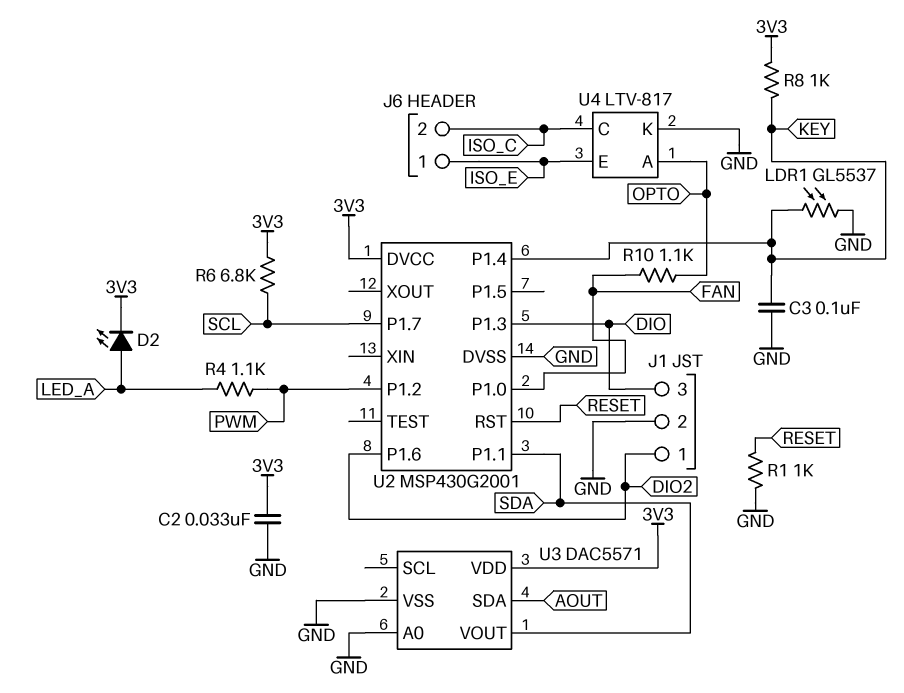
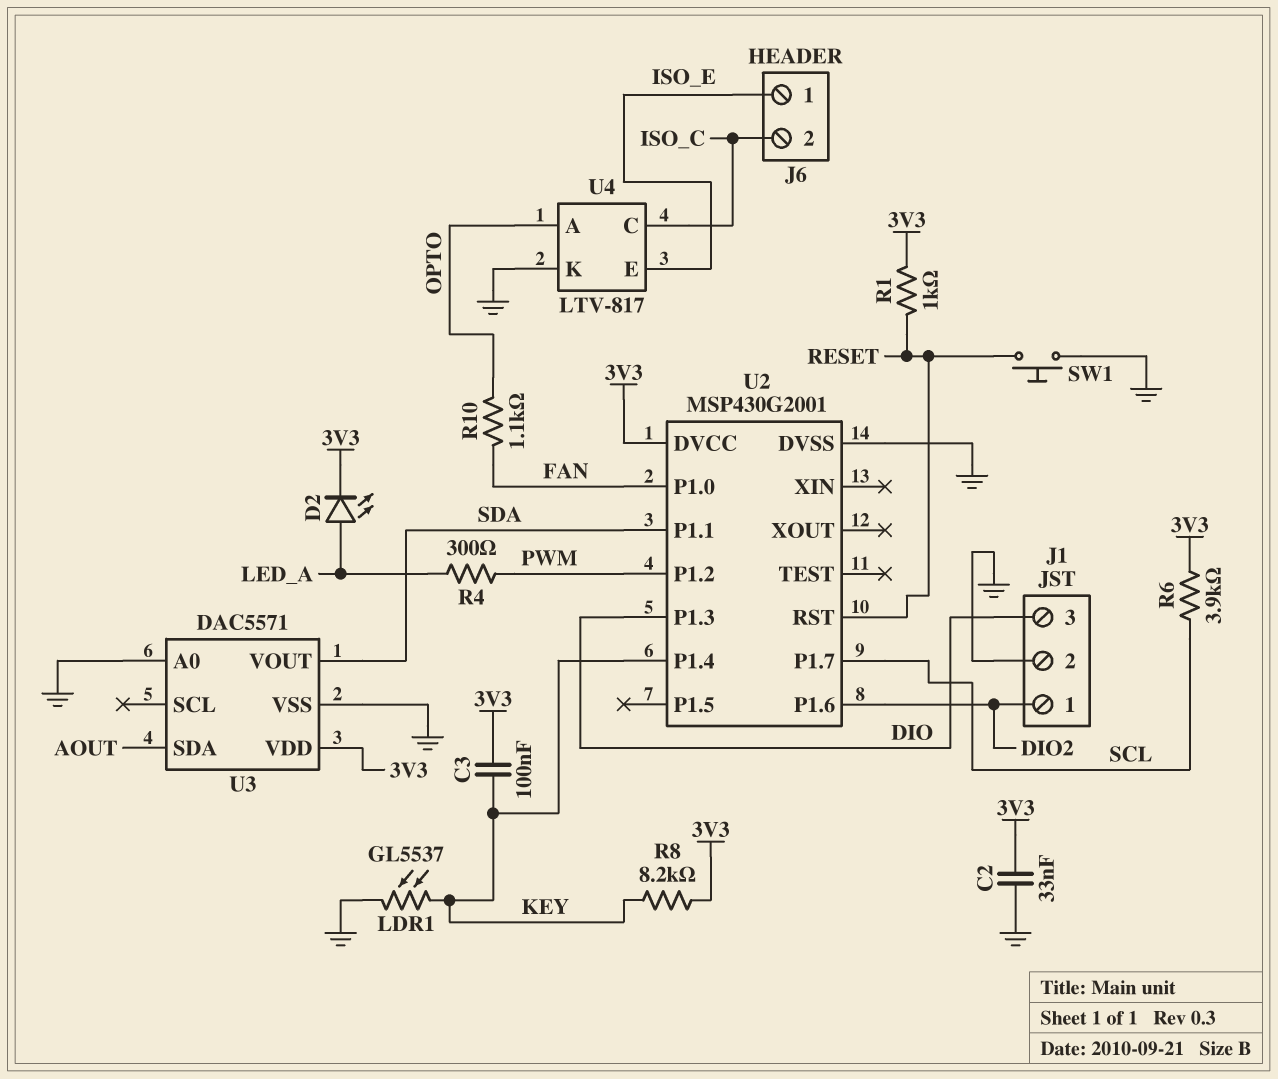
C3: 100nF (GND, KEY) -> 100nF (3V3, KEY)
R1: 1k (GND, RESET) -> 1k (3V3, RESET)
R4: 1.1k (LED_A, PWM) -> 300 (LED_A, PWM)
R6: 6.8k (3V3, SCL) -> 3.9k (3V3, SCL)
R8: 1k (3V3, KEY) -> 8.2k (3V3, KEY)
SW1: none -> button (GND, RESET)

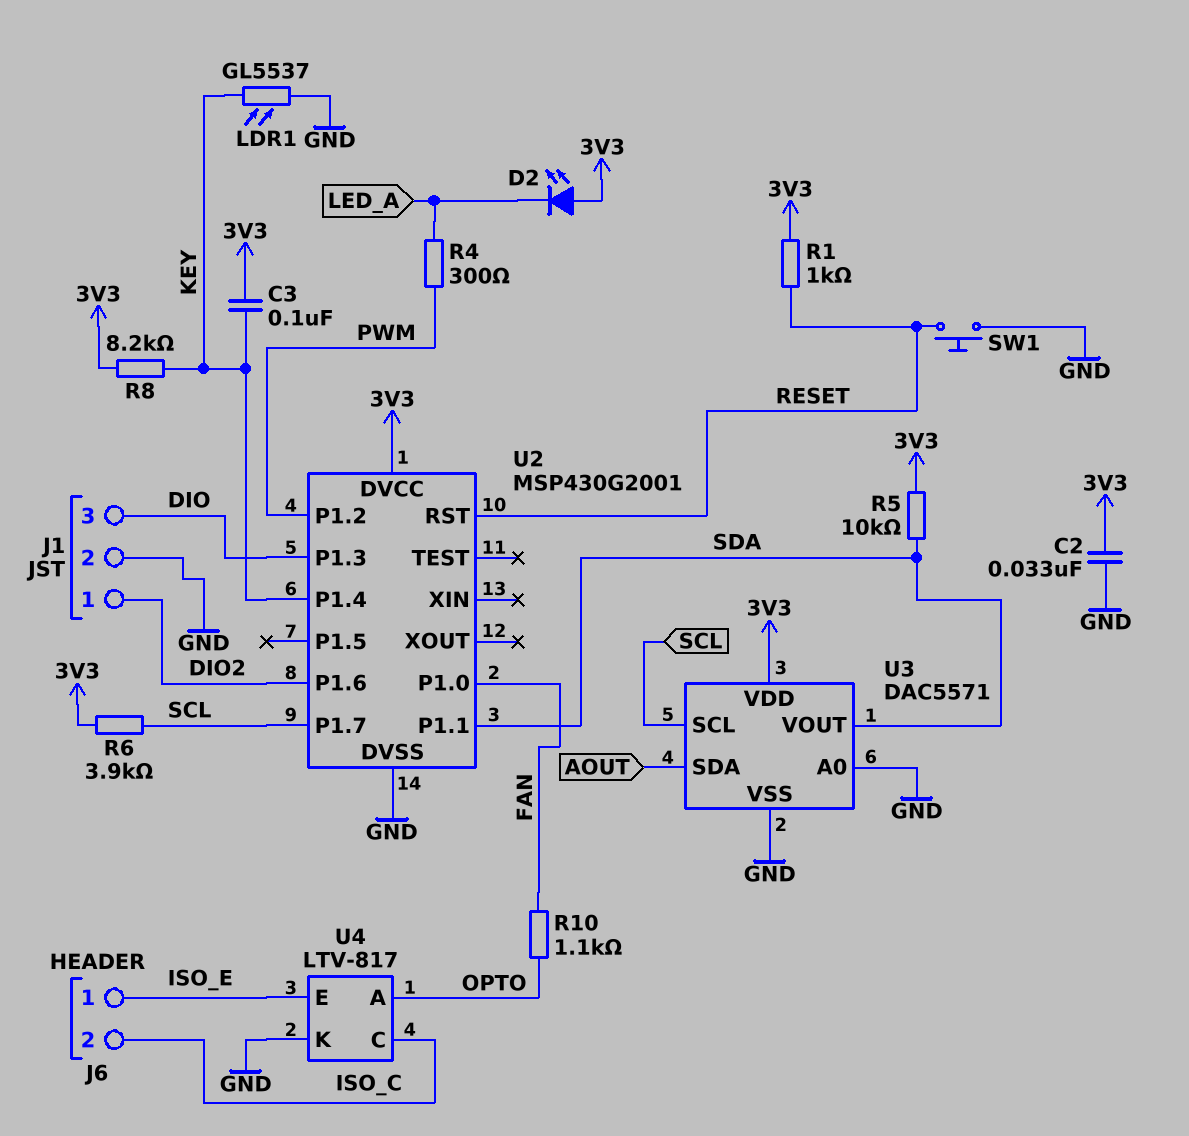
D2: LED (A LED_A, K 3V3) -> LED (A 3V3, K LED_A)
R5: none -> 10k (3V3, SDA)
U3 pin SCL: none -> SCL

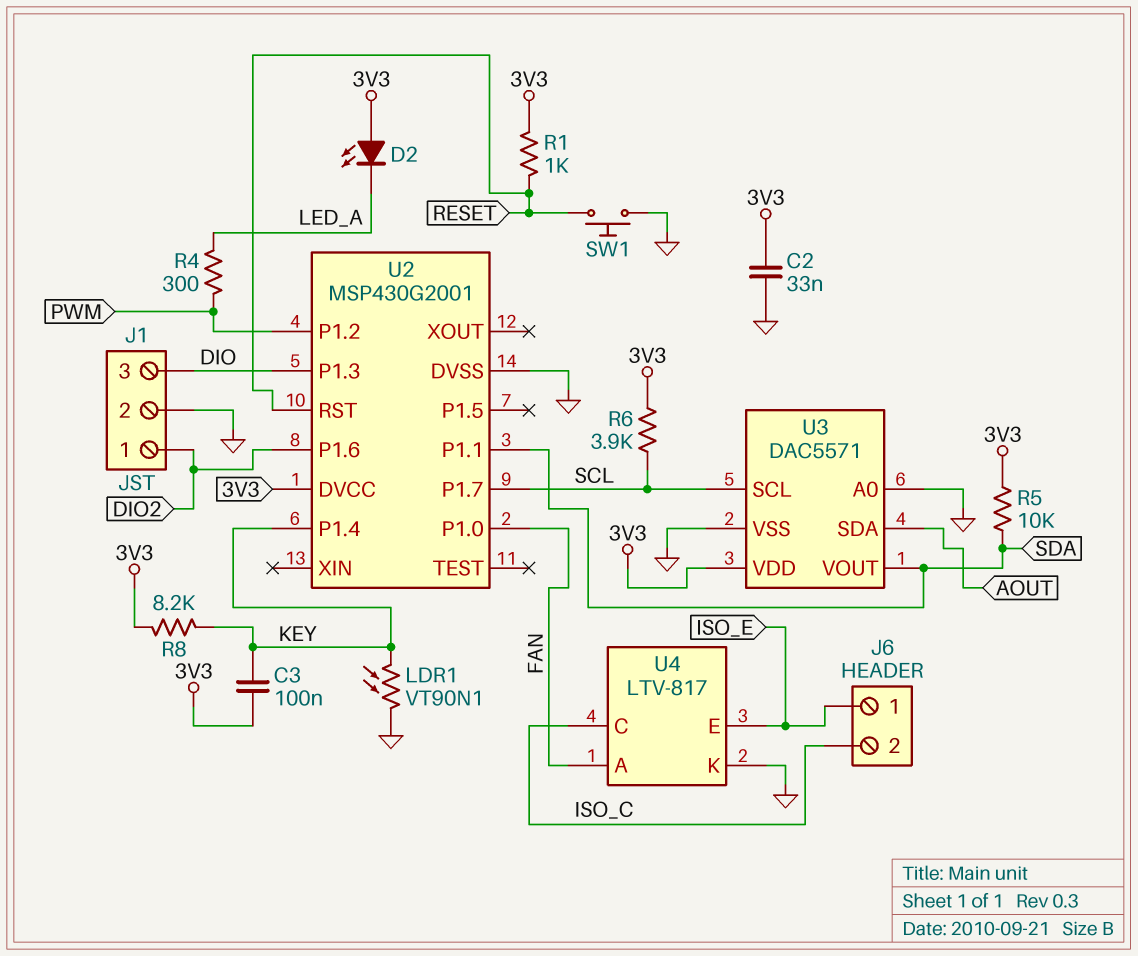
LDR1: GL5537 (GND, KEY) -> VT90N1 (GND, KEY)
R10: 1.1k (FAN, OPTO) -> none
U4 pin A: OPTO -> FAN

